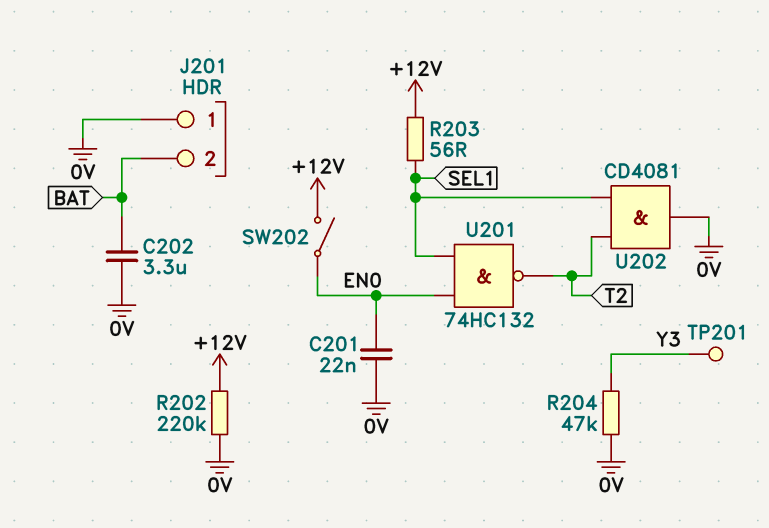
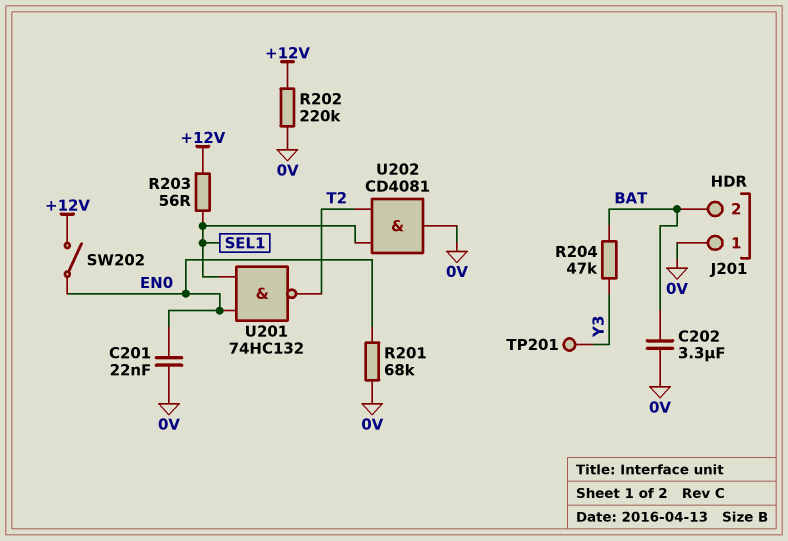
R201: none -> 68k (0V, EN0)
R204: 47k (0V, Y3) -> 47k (BAT, Y3)

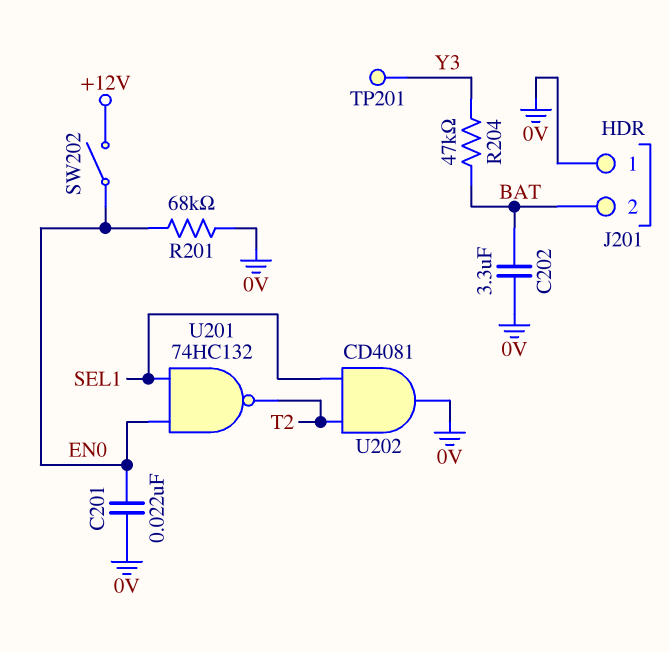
R202: 220k (+12V, 0V) -> none
R203: 56 (+12V, SEL1) -> none

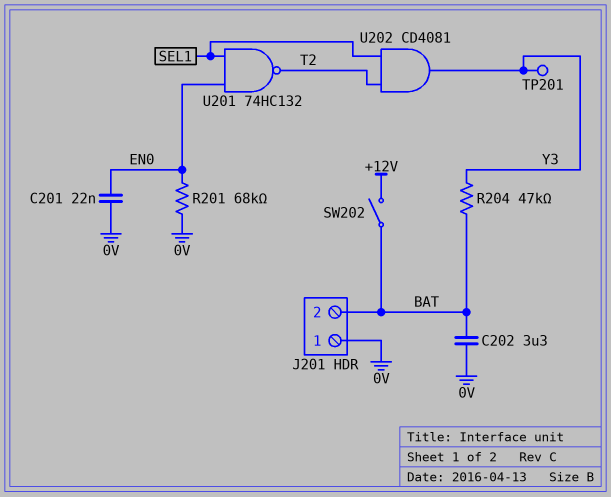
SW202: switch (+12V, EN0) -> switch (+12V, BAT)
U202: AND CD4081 (in SEL1, in T2, out 0V) -> AND CD4081 (in SEL1, in T2, out Y3)

